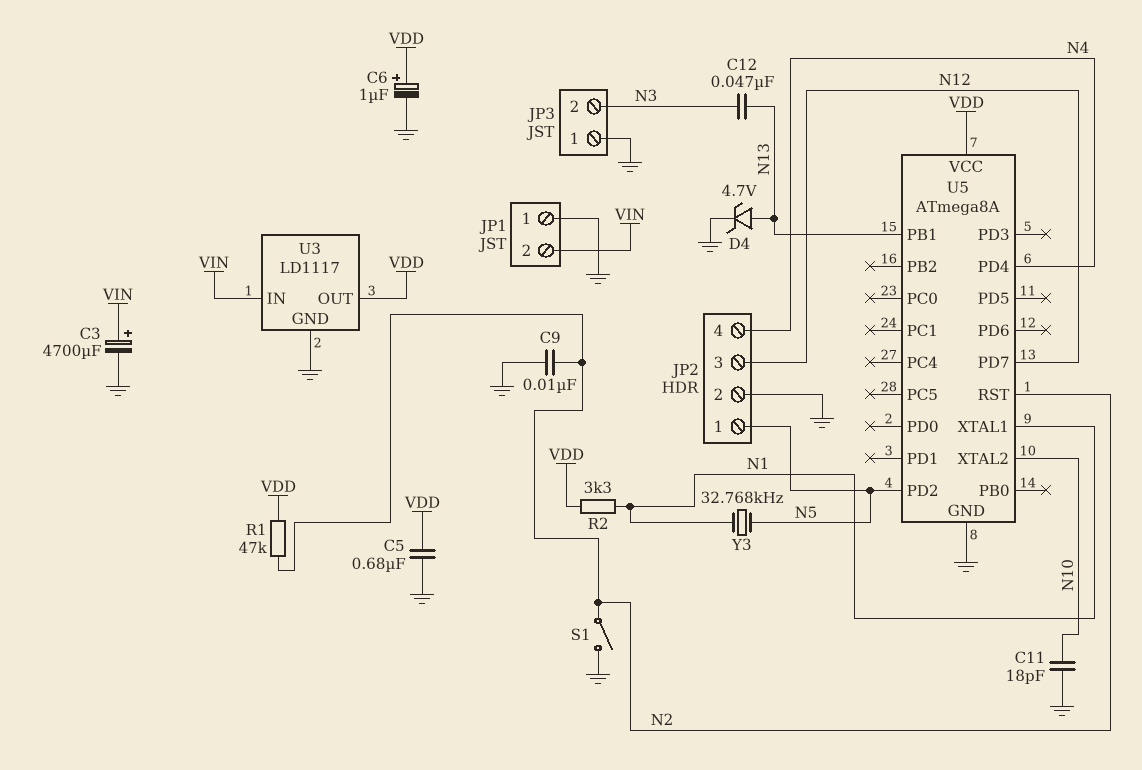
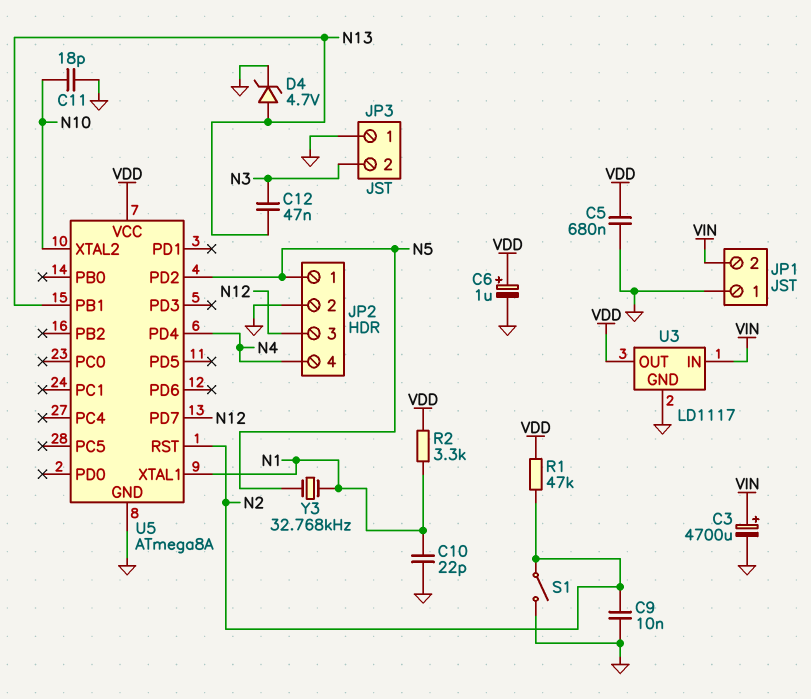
C10: none -> 22pF (GND, N1)

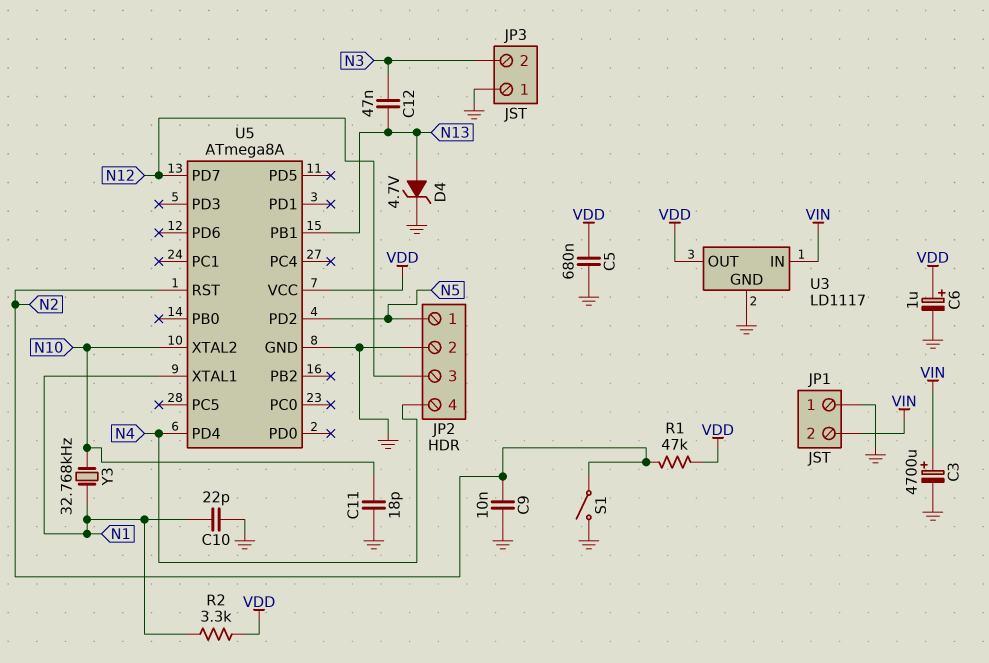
Y3: 32.768kHz (N1, N5) -> 32.768kHz (N1, N10)

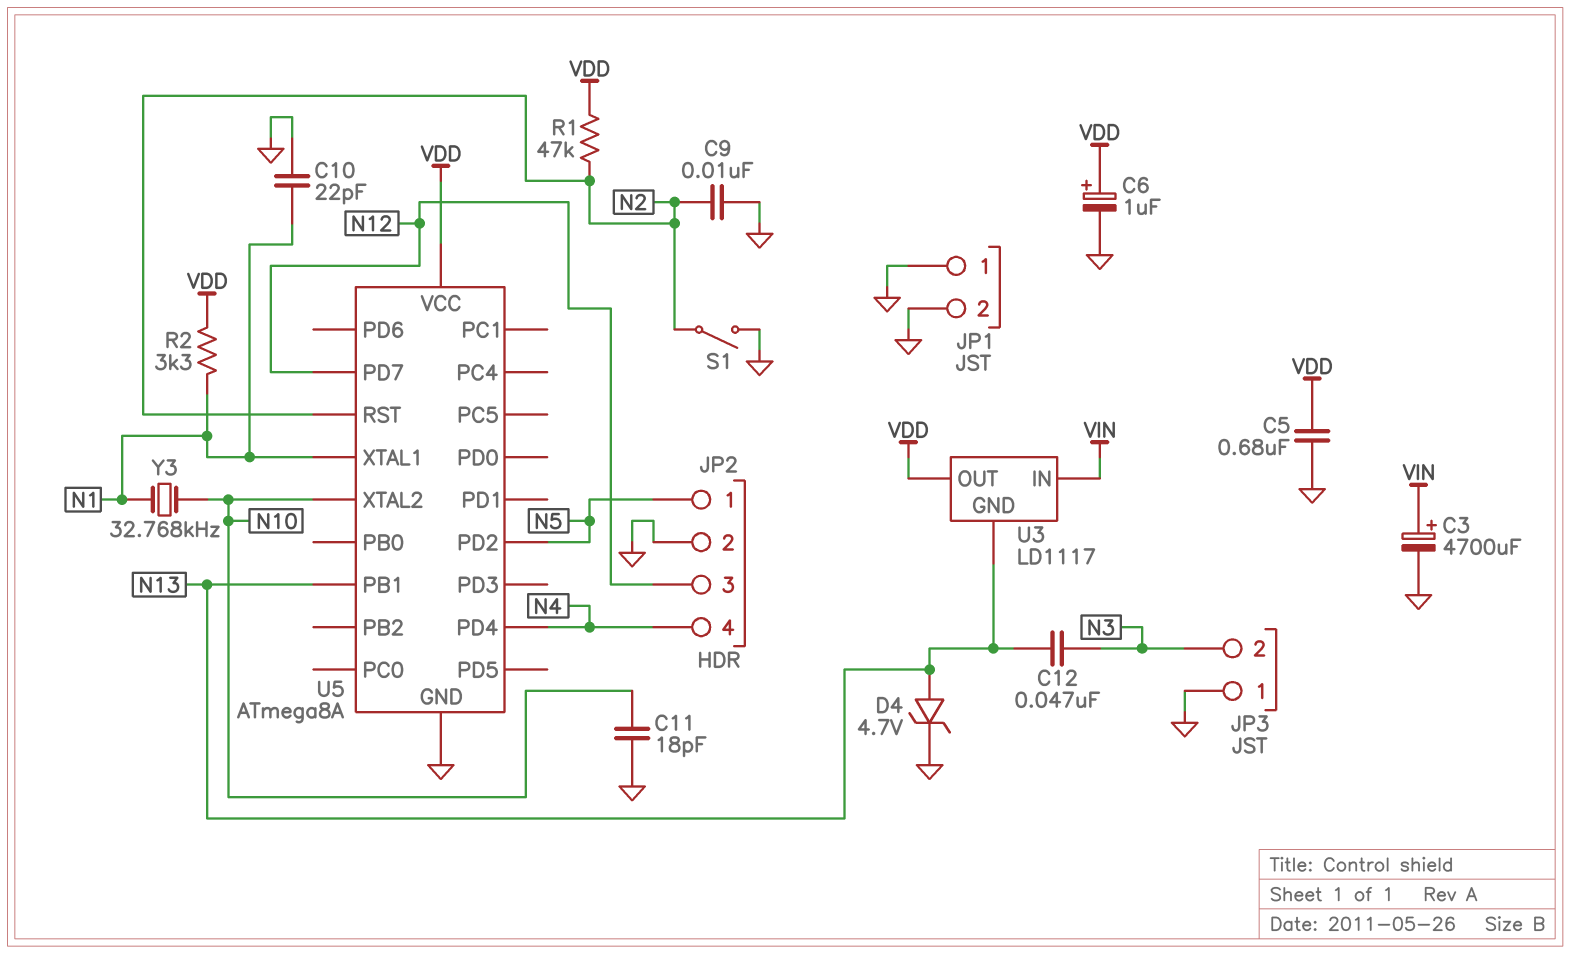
JP1 pin 2: VIN -> GND
U3 pin GND: GND -> N13

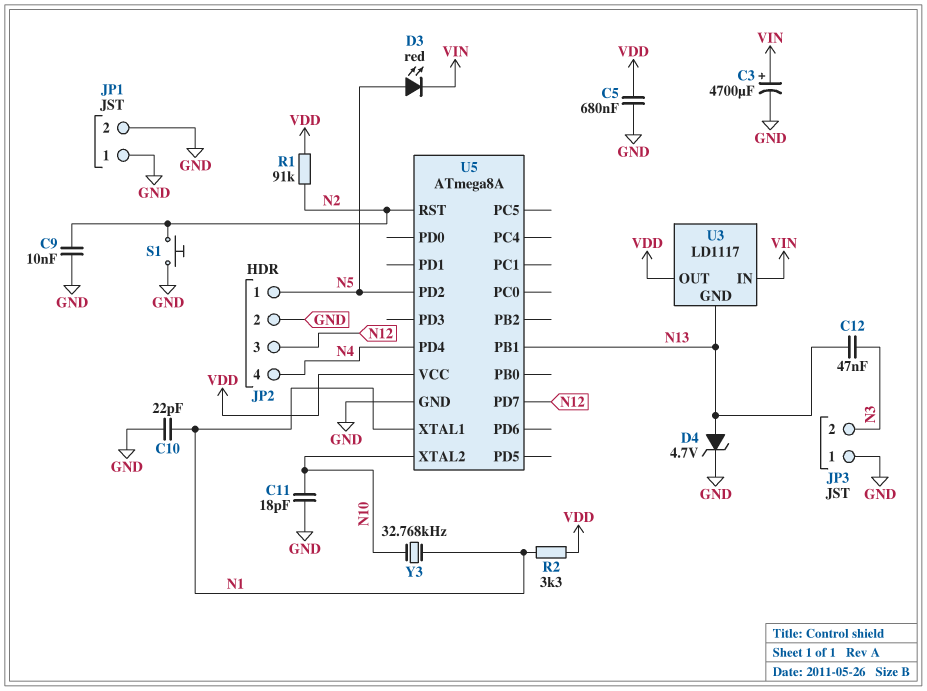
C6: 1uF (plus VDD, minus GND) -> none
D3: none -> LED red (A N5, K VIN)
R1: 47k (N2, VDD) -> 91k (N2, VDD)
S1: switch (GND, N2) -> button (GND, N2)

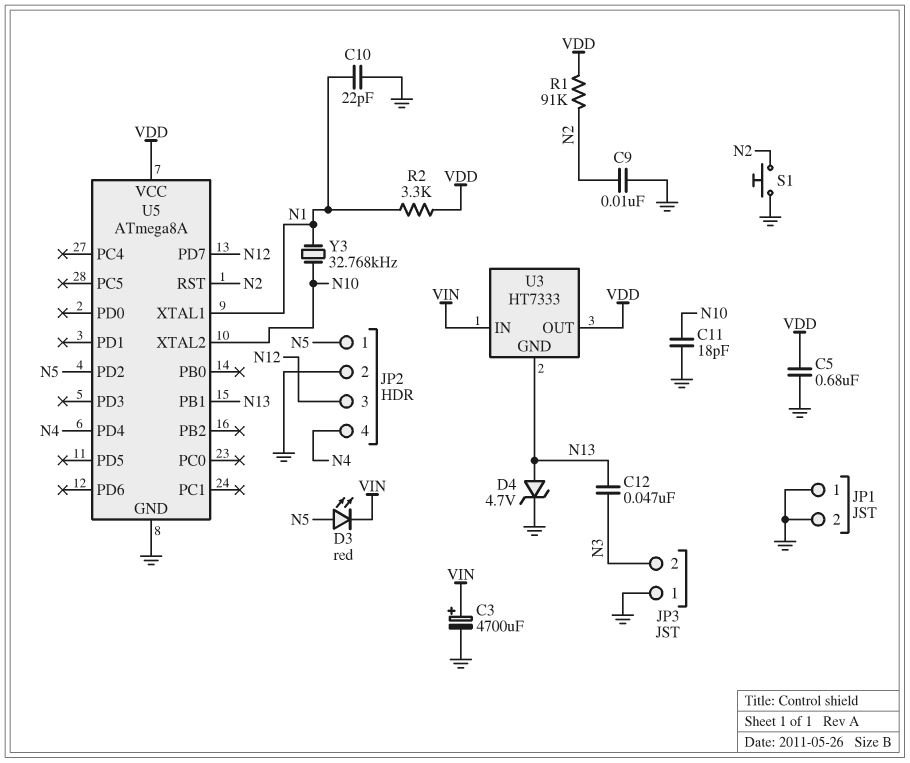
U3: LD1117 -> HT7333

